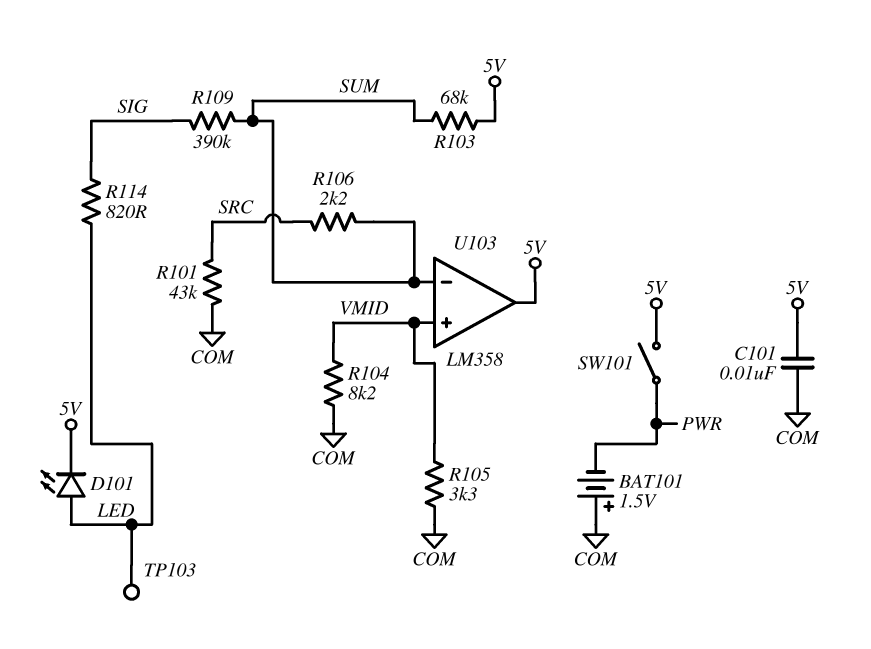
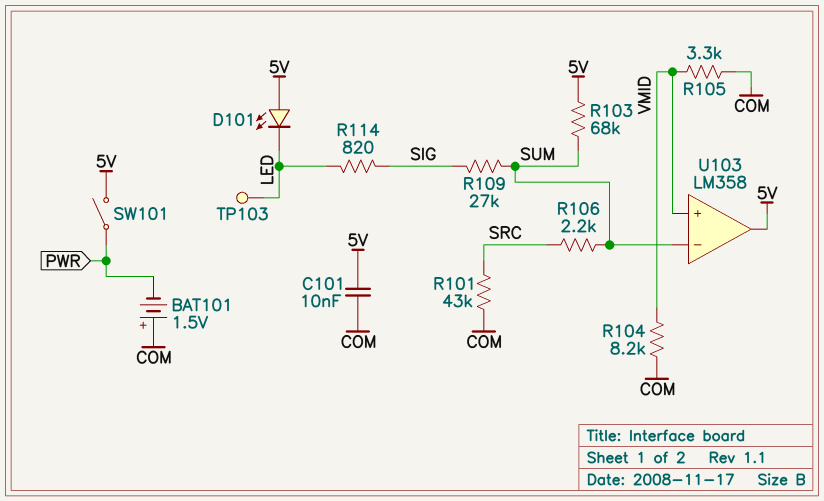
D101: LED (A LED, K 5V) -> LED (A 5V, K LED)
R109: 390k (SIG, SUM) -> 27k (SIG, SUM)

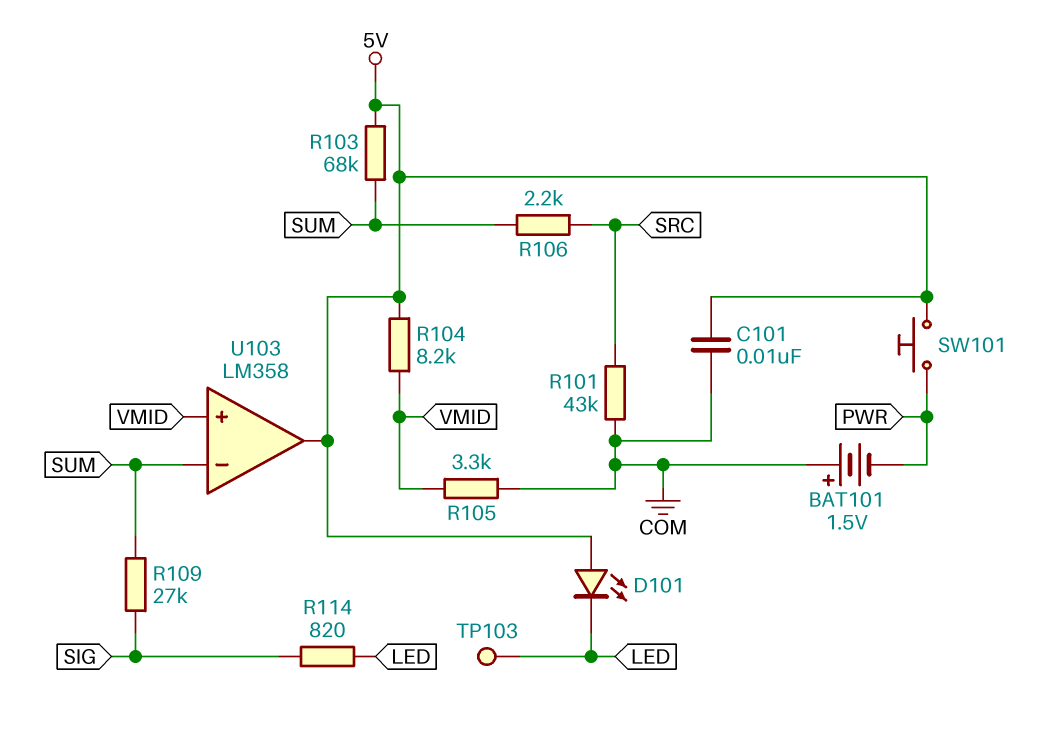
R104: 8.2k (COM, VMID) -> 8.2k (5V, VMID)
SW101: switch (5V, PWR) -> button (5V, PWR)

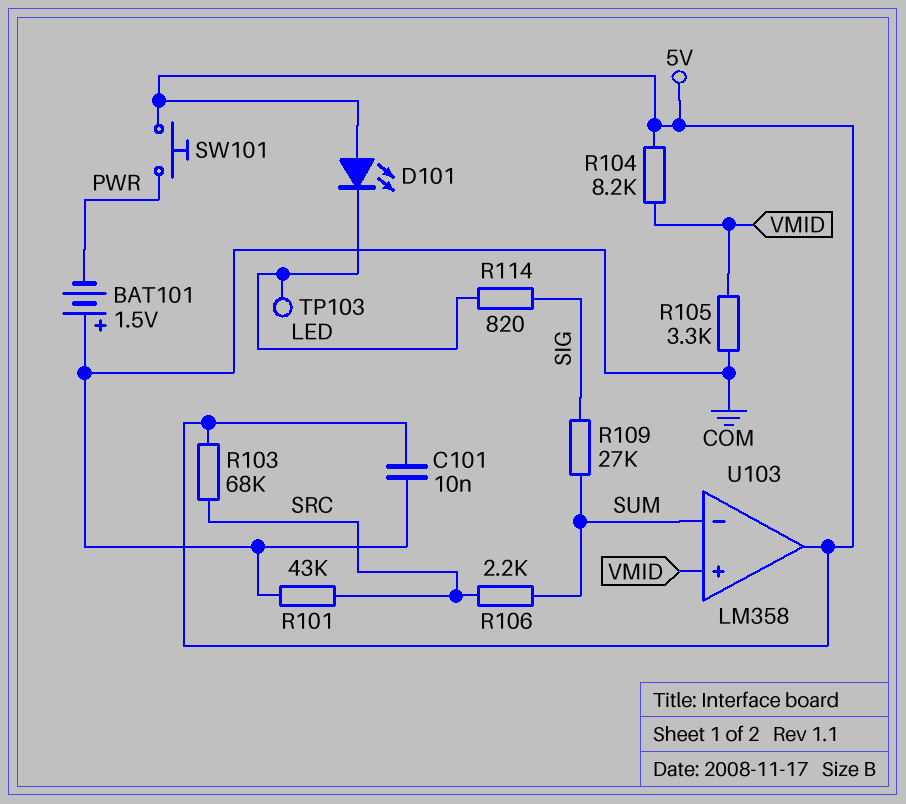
R103: 68k (5V, SUM) -> 68k (5V, SRC)

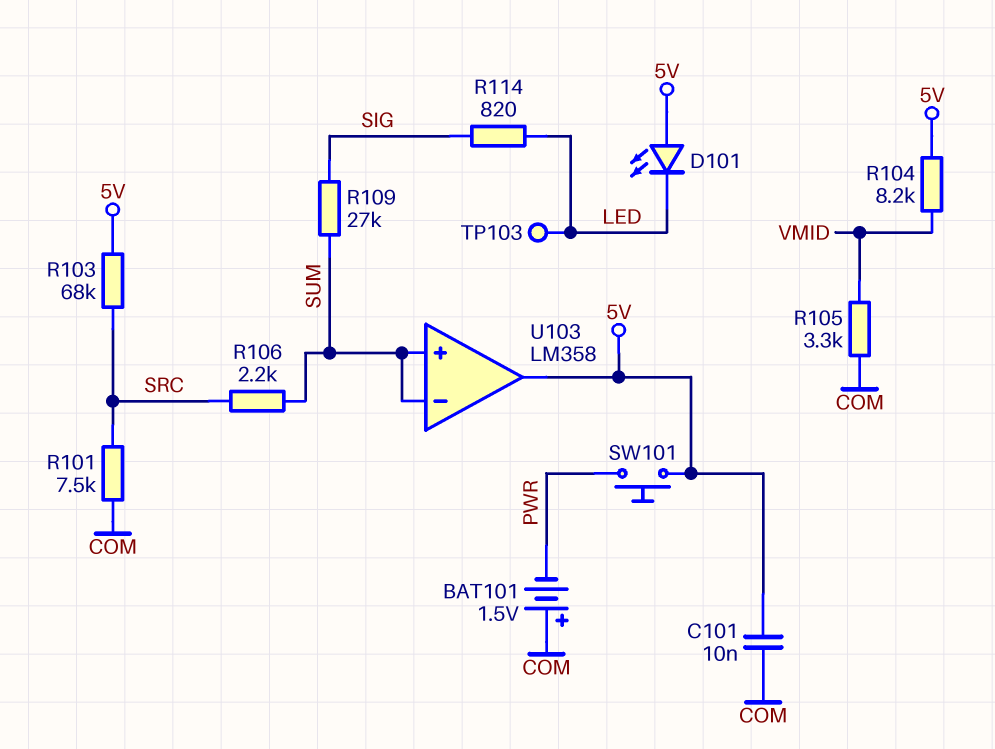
R101: 43k (COM, SRC) -> 7.5k (COM, SRC)
U103 pin in+: VMID -> SUM

